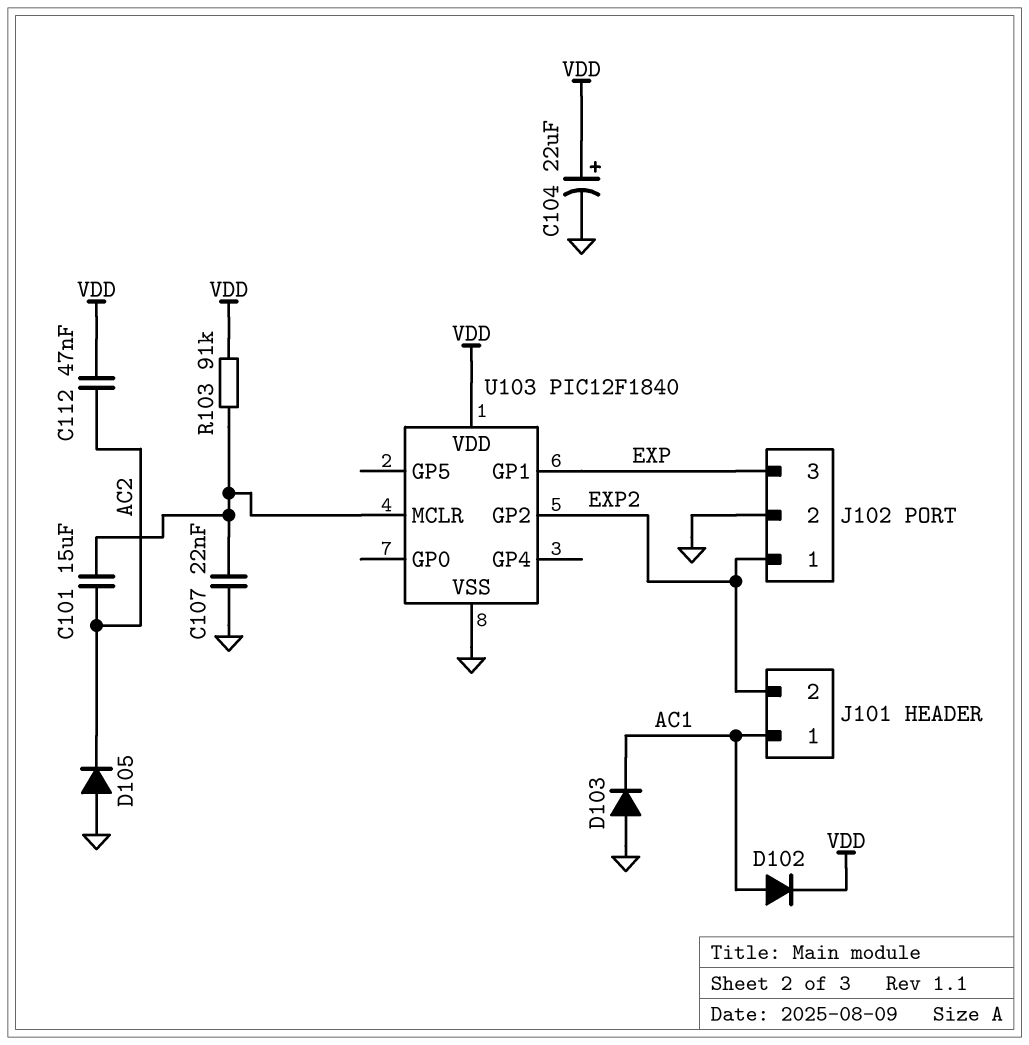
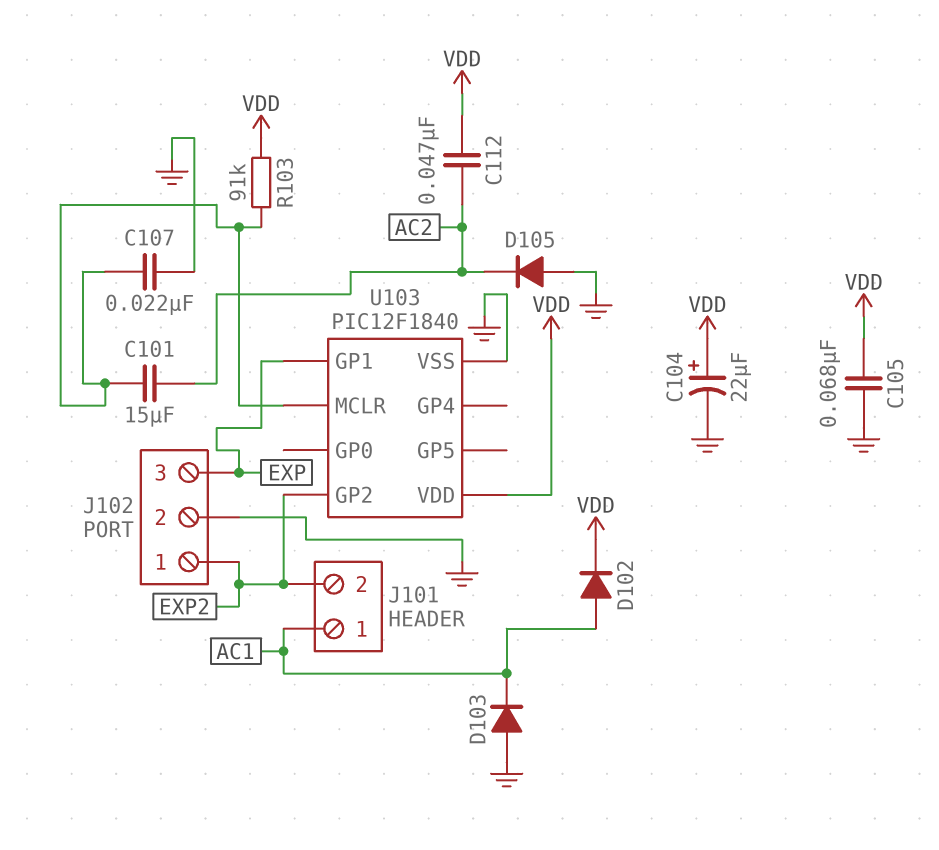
C105: none -> 68nF (GND, VDD)

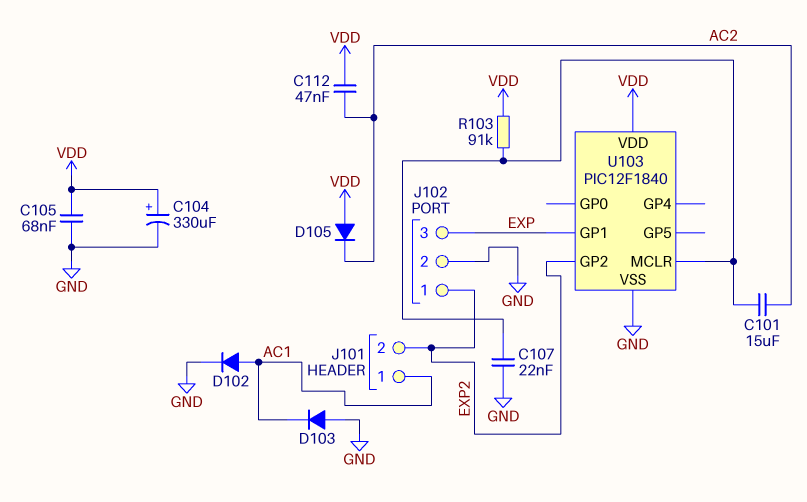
C104: 22uF (plus VDD, minus GND) -> 330uF (plus VDD, minus GND)
D102: diode (A AC1, K VDD) -> diode (A AC1, K GND)
D105: diode (A GND, K AC2) -> diode (A VDD, K AC2)

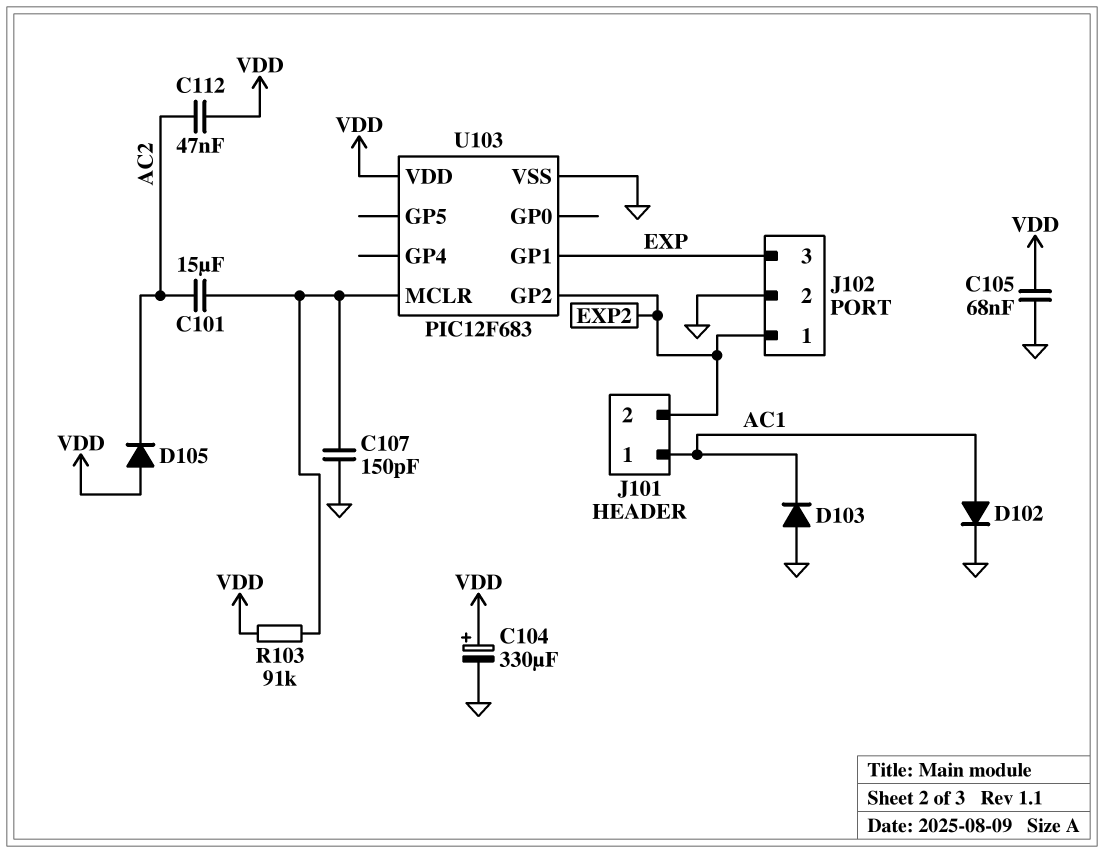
C107: 22nF (GND, U103/MCLR) -> 150pF (GND, U103/MCLR)
U103: PIC12F1840 -> PIC12F683

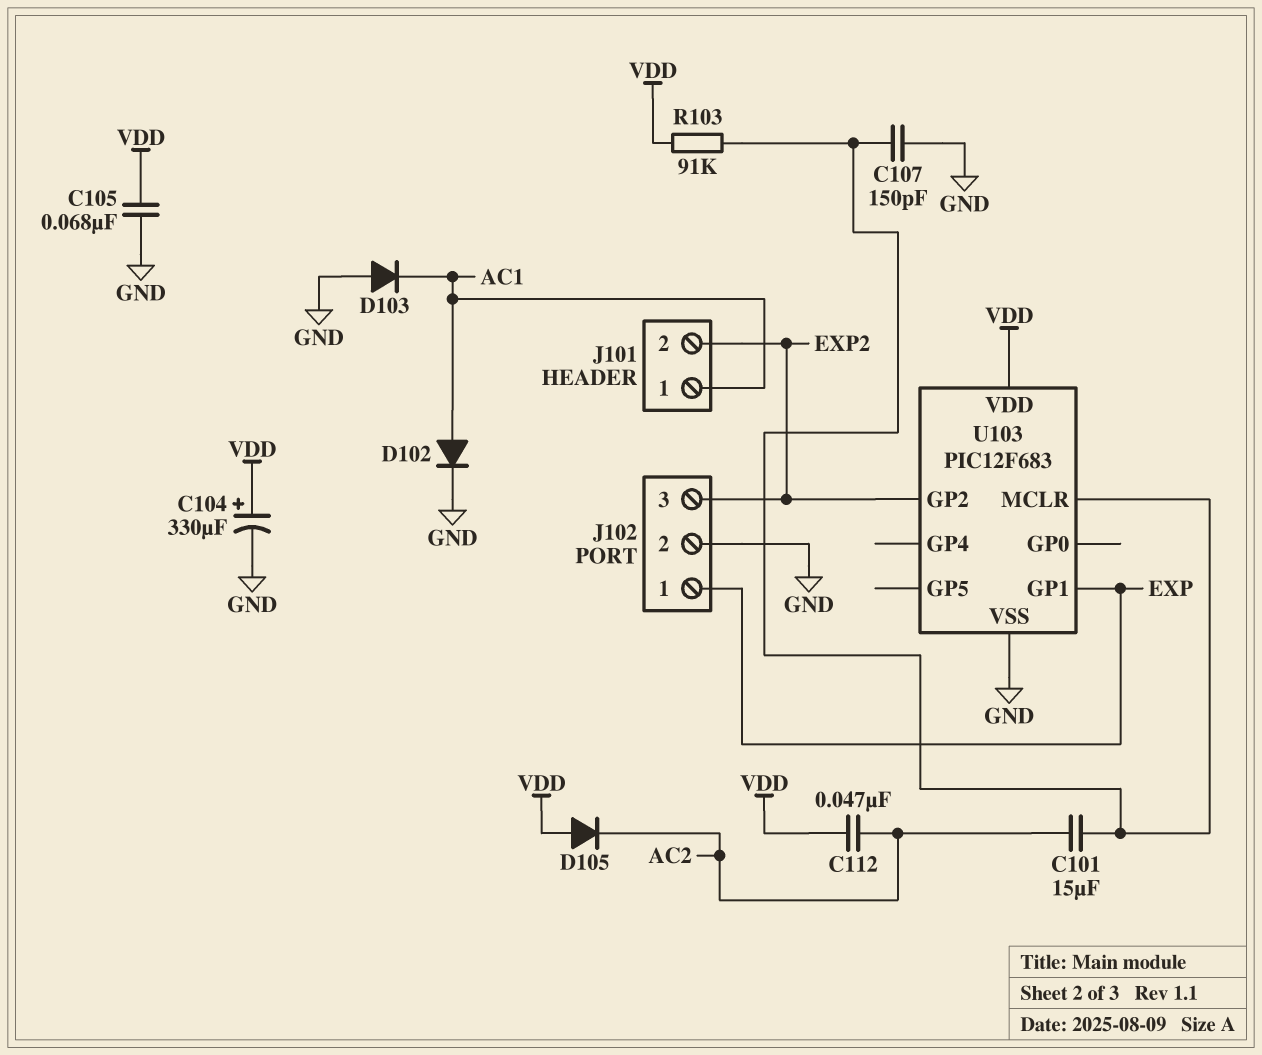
J102 pin 1: EXP2 -> EXP
J102 pin 3: EXP -> EXP2

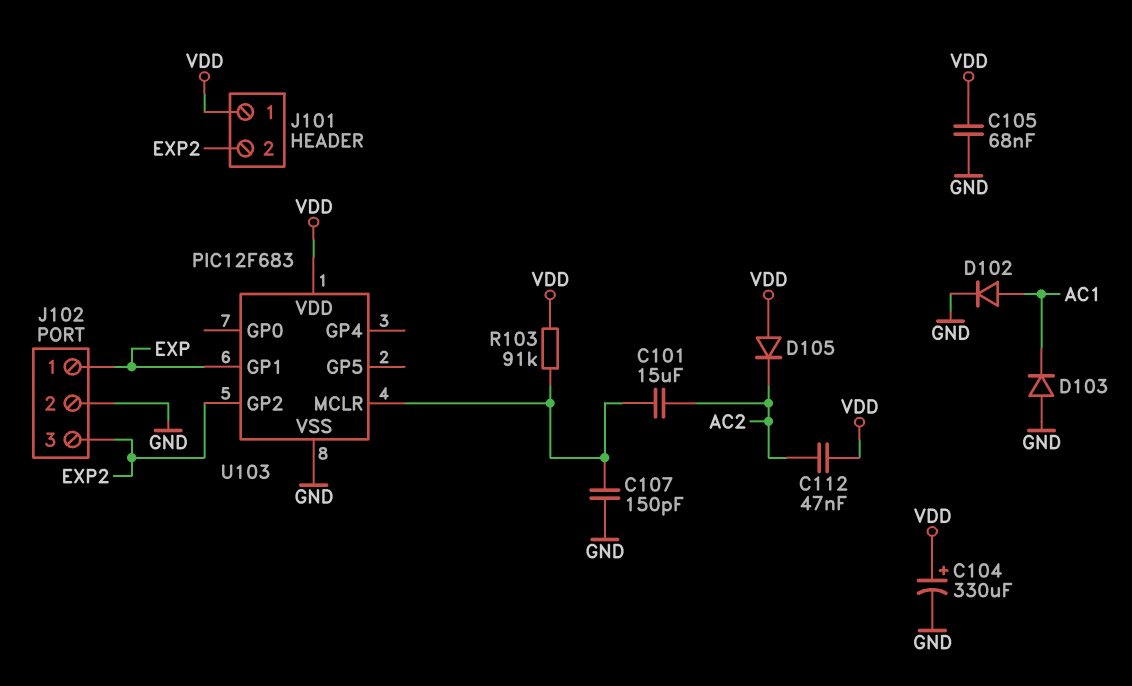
J101 pin 1: AC1 -> VDD

